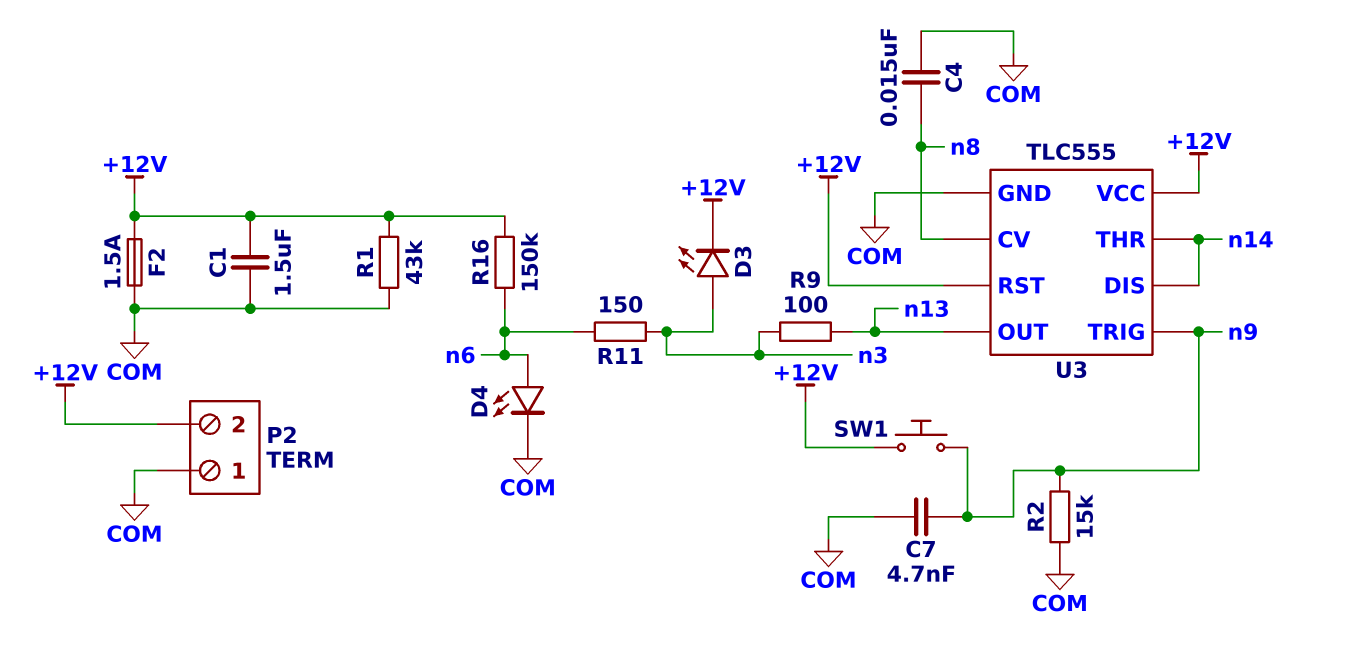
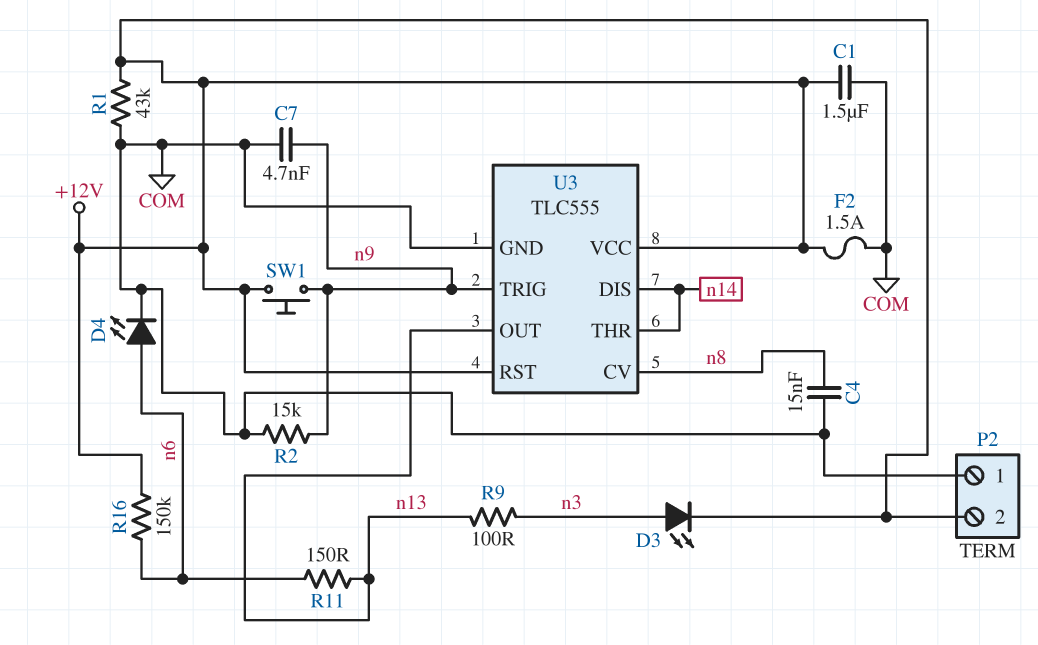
R11: 150 (n3, n6) -> 150 (n6, n13)

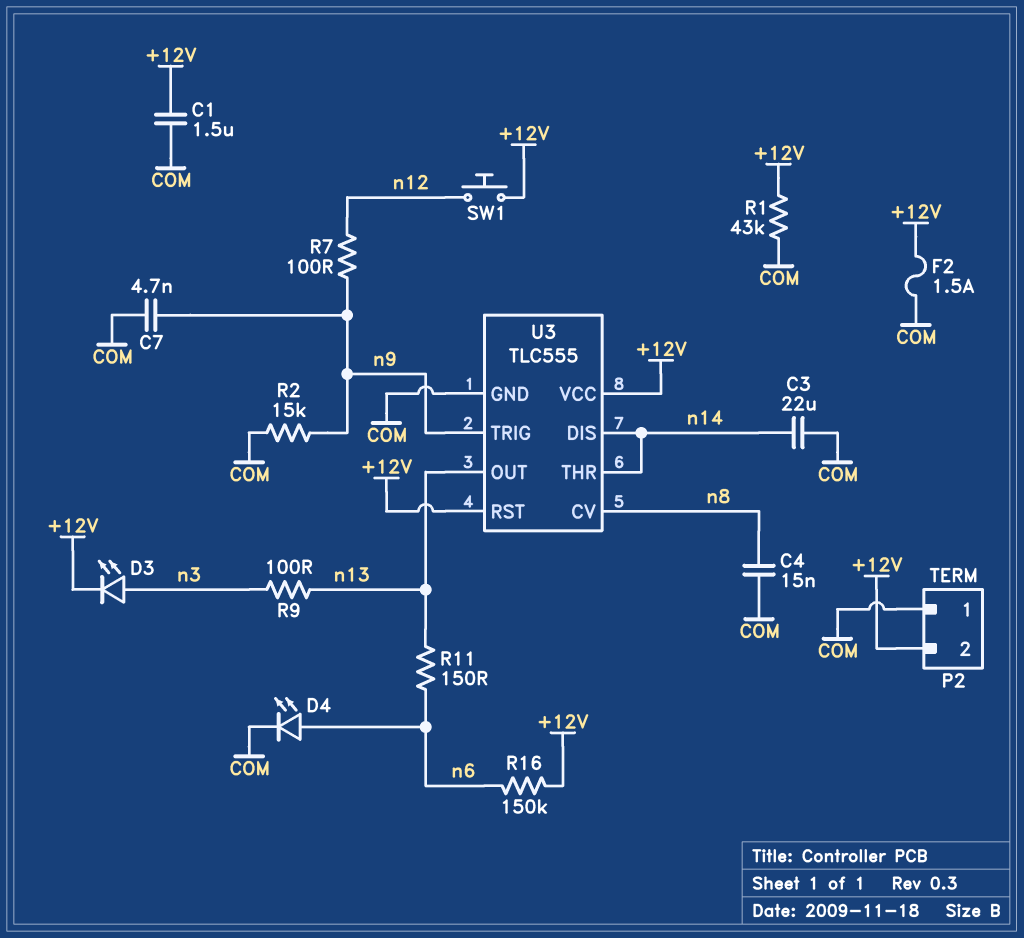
C3: none -> 22uF (COM, n14)
R7: none -> 100 (n9, n12)
SW1: button (+12V, n9) -> button (+12V, n12)

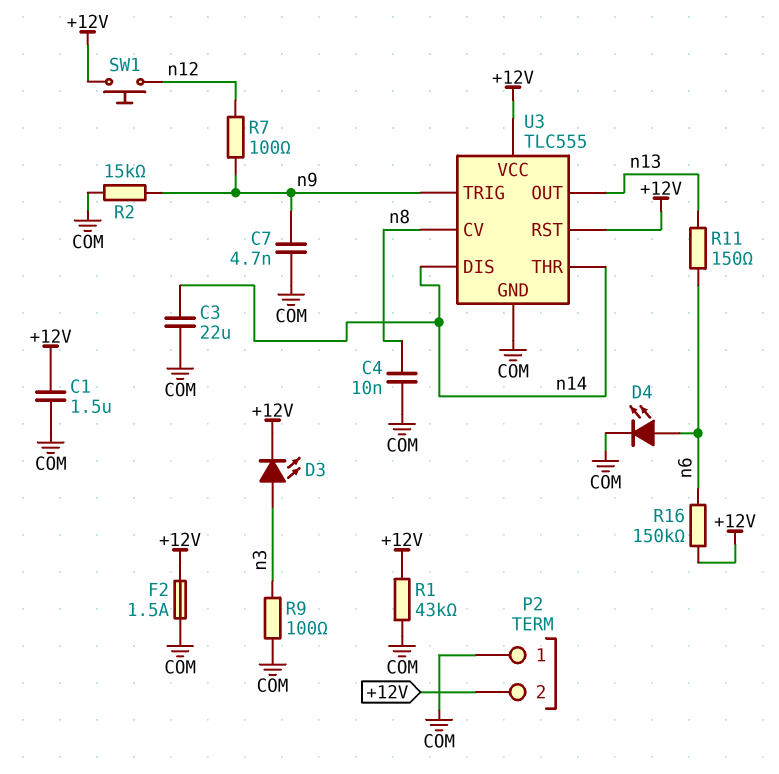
C4: 15nF (COM, n8) -> 10nF (COM, n8)
R9: 100 (n3, n13) -> 100 (COM, n3)

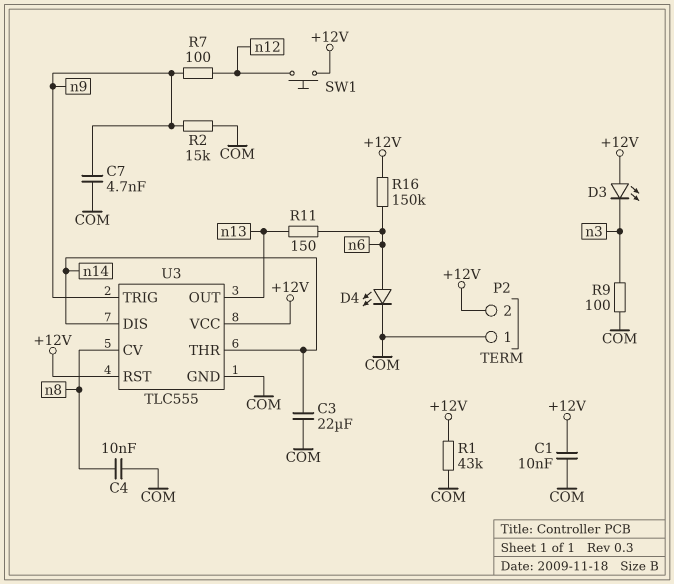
C1: 1.5uF (+12V, COM) -> 10nF (+12V, COM)
D3: LED (A n3, K +12V) -> LED (A +12V, K n3)
F2: 1.5A (+12V, COM) -> none

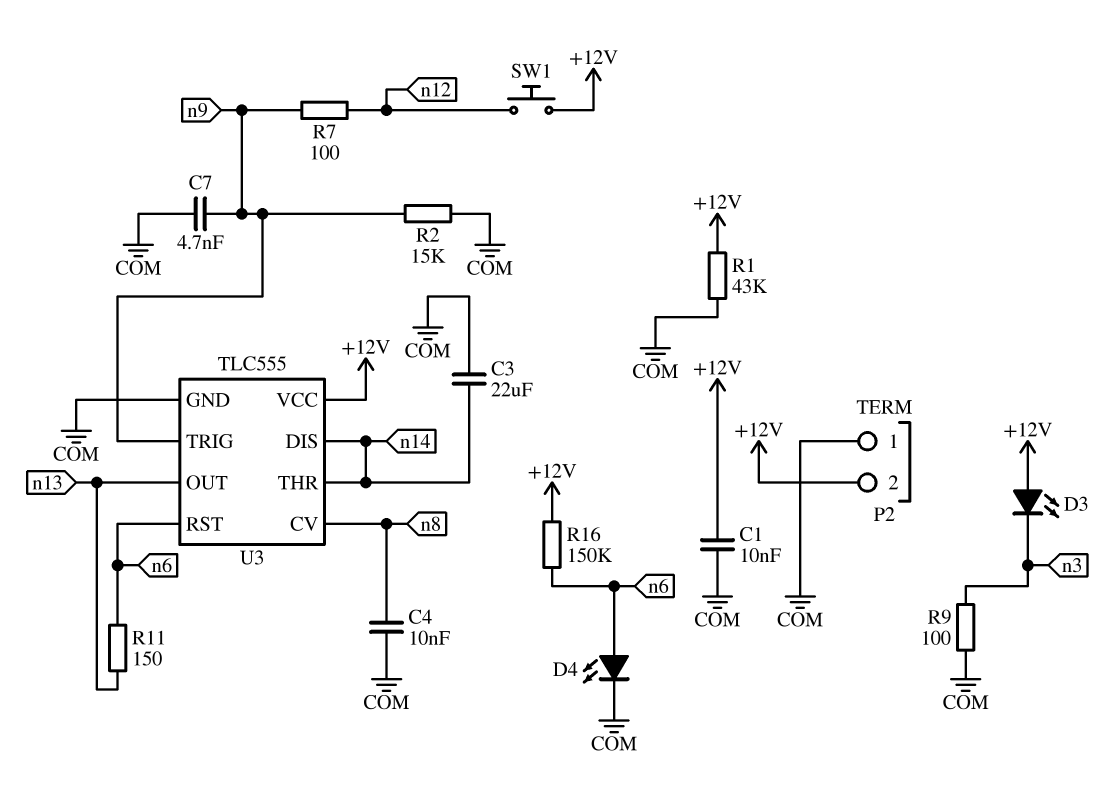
U3 pin RST: +12V -> n6

